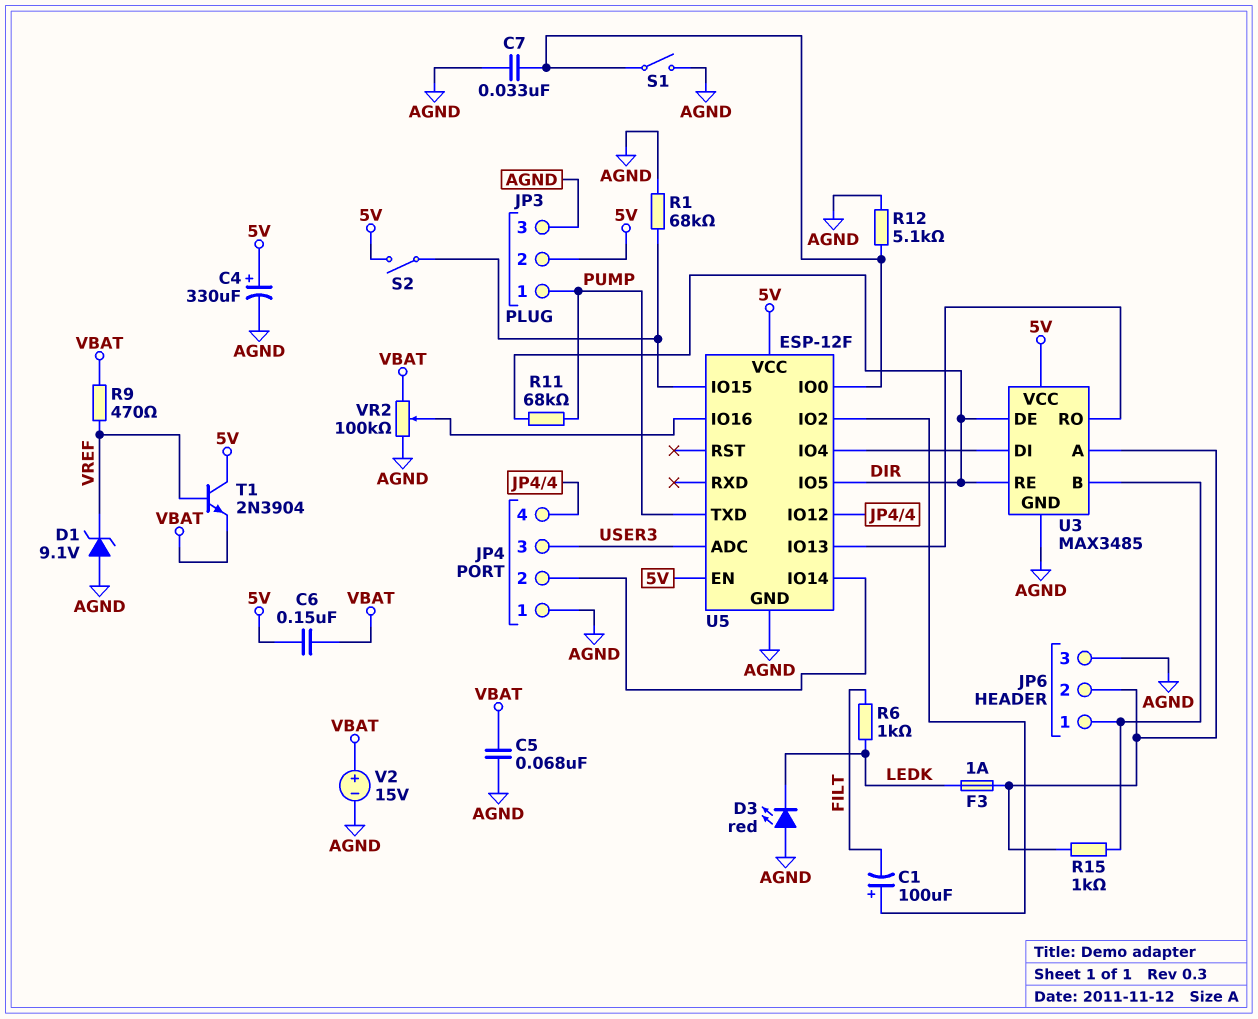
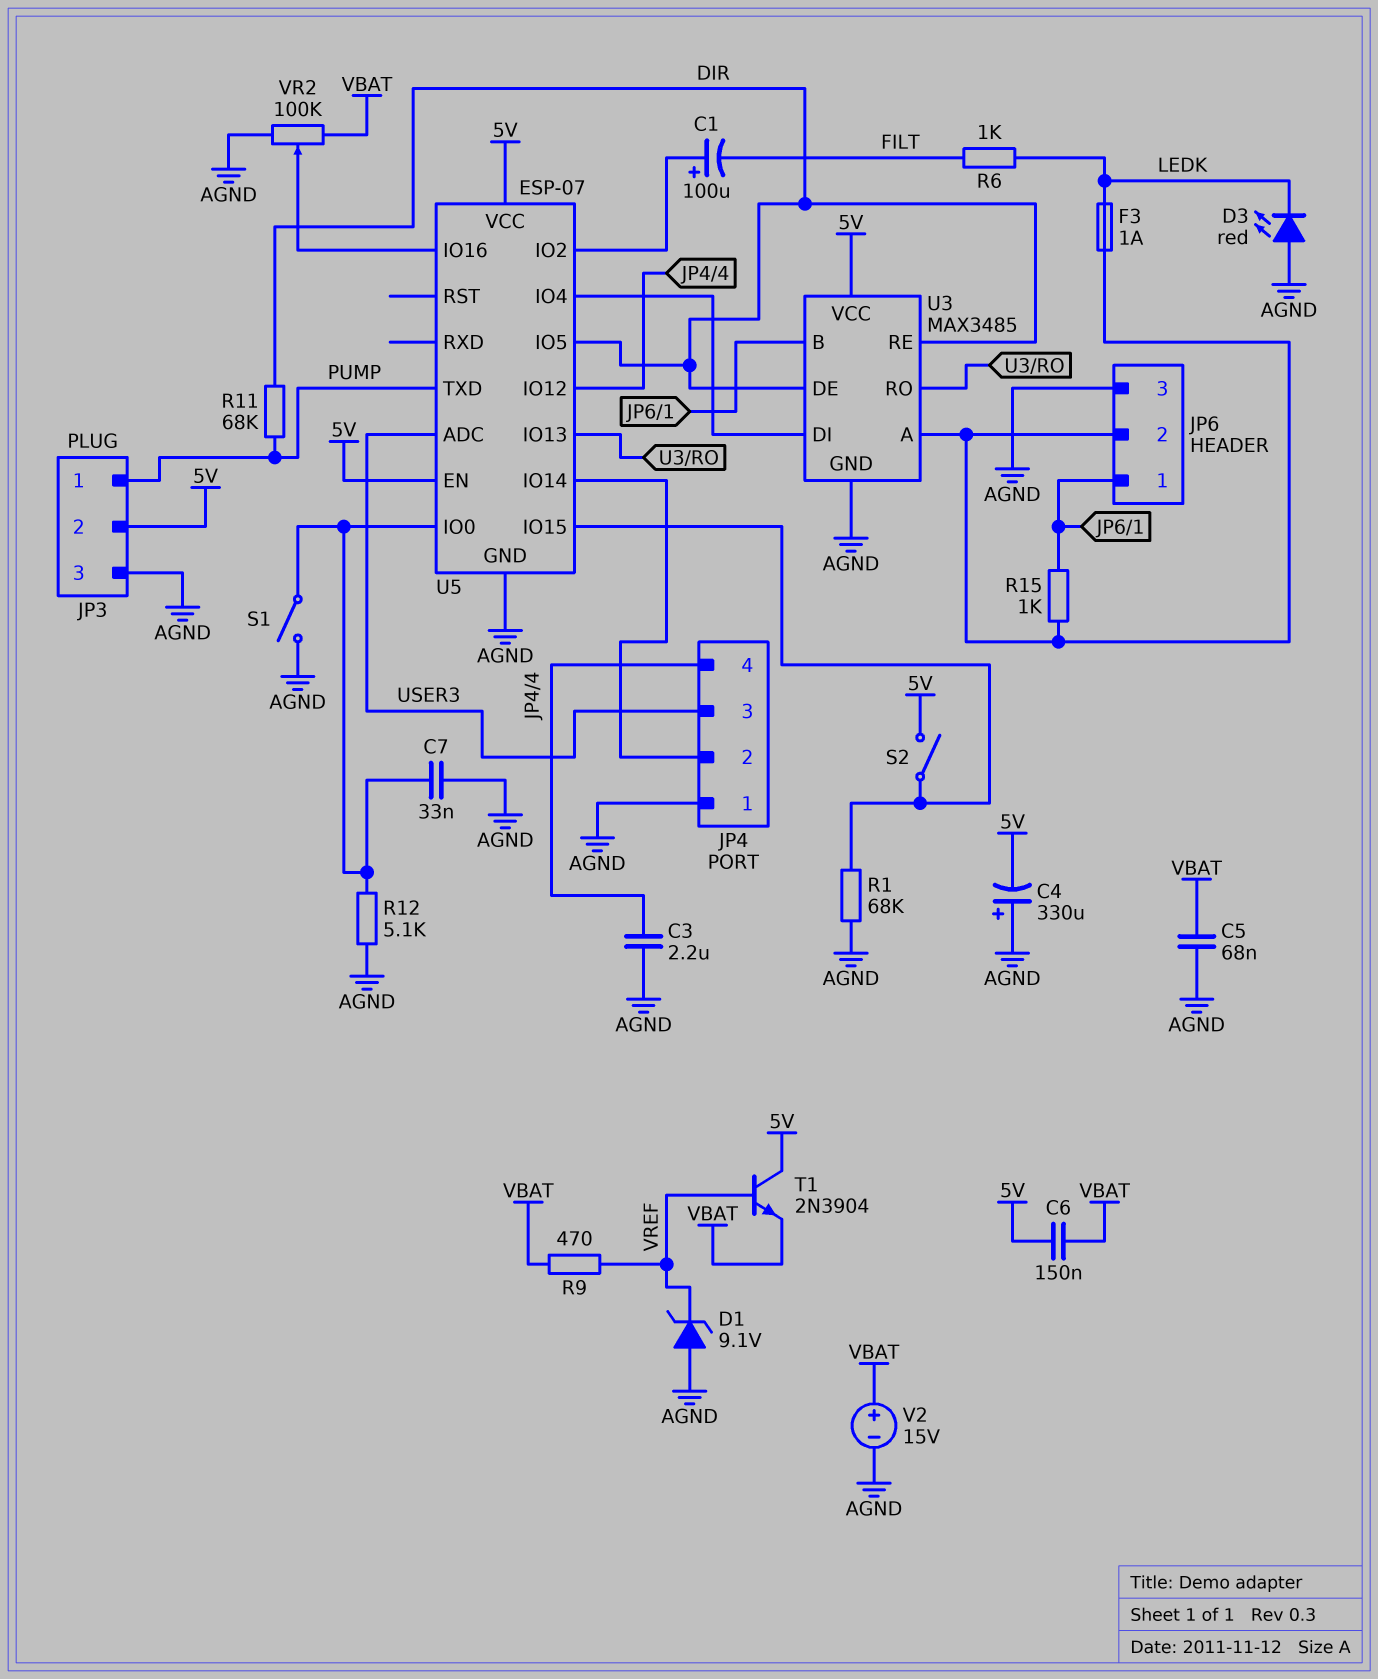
C3: none -> 2.2uF (AGND, JP4/4)
C4: 330uF (plus 5V, minus AGND) -> 330uF (plus AGND, minus 5V)
U5: ESP-12F -> ESP-07

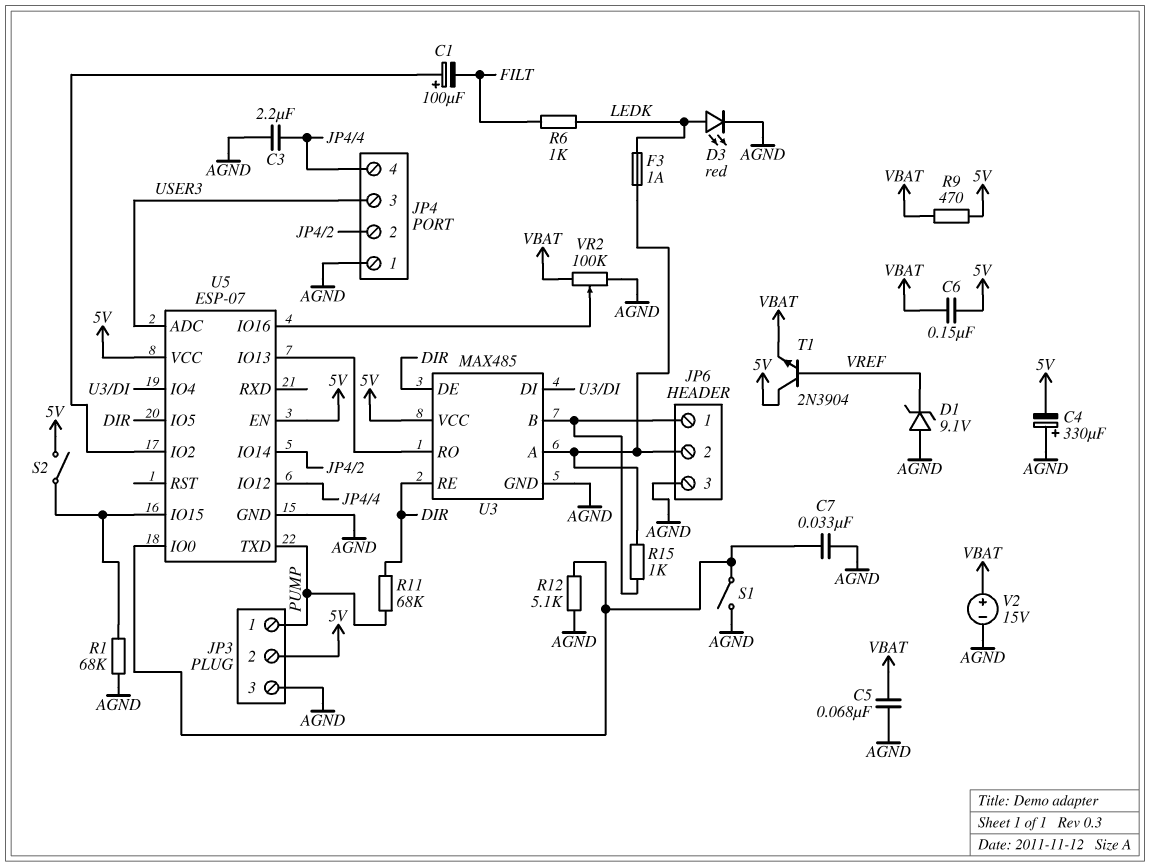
D3: LED red (A AGND, K LEDK) -> LED red (A LEDK, K AGND)
R9: 470 (VBAT, VREF) -> 470 (5V, VBAT)
U3: MAX3485 -> MAX485

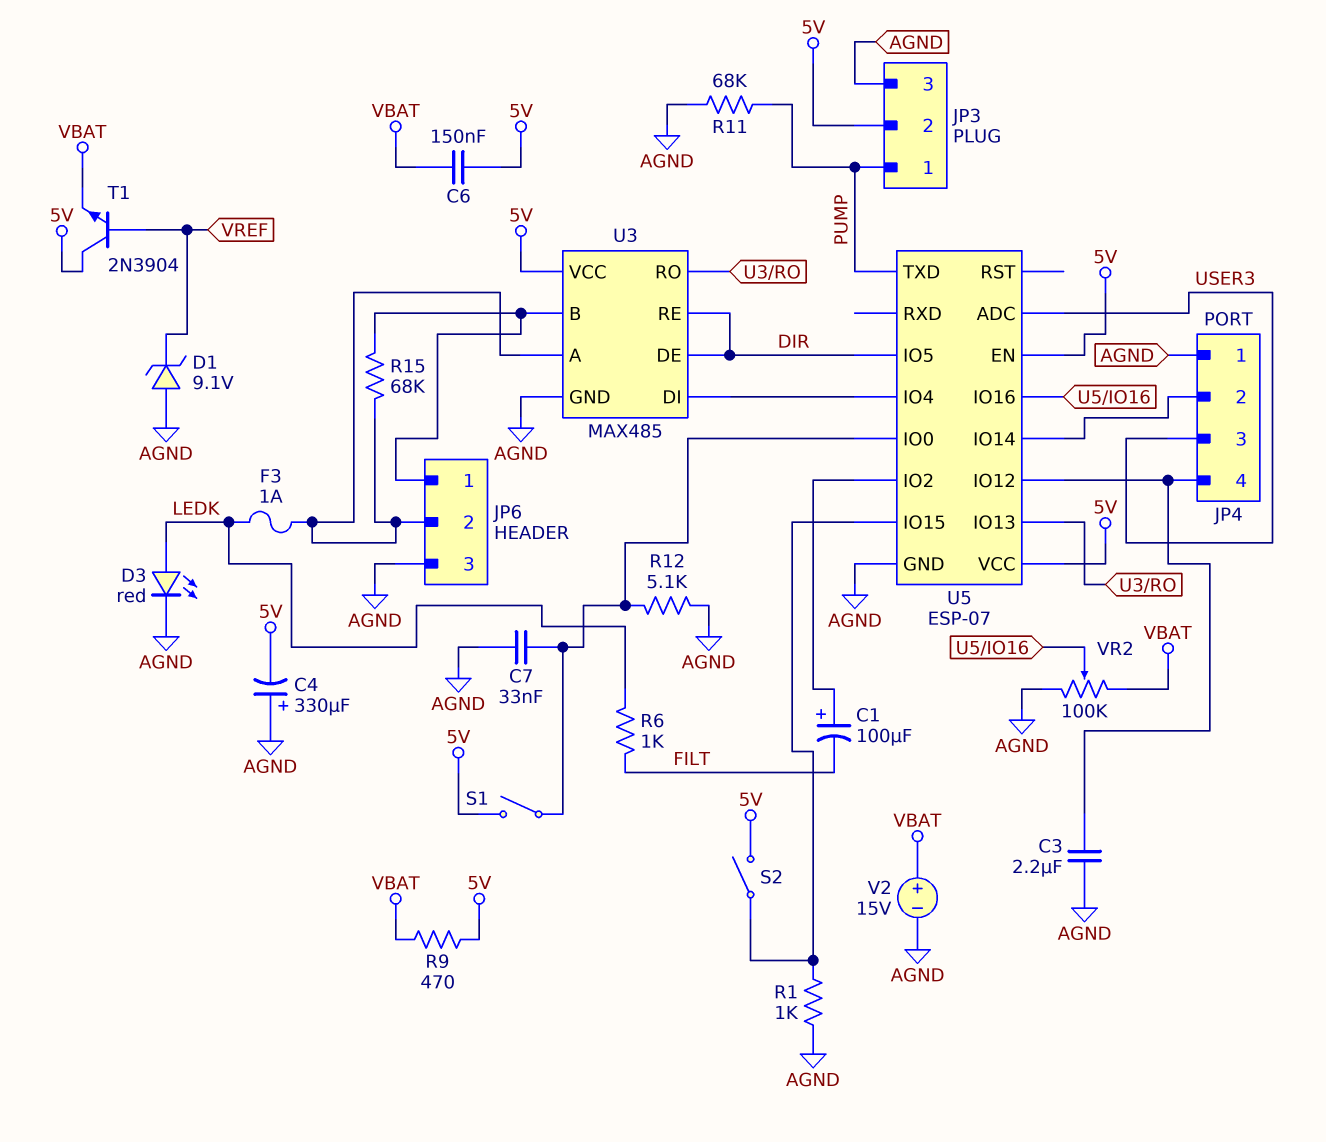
C5: 68nF (AGND, VBAT) -> none
R1: 68k (AGND, U5/IO15) -> 1k (AGND, U5/IO15)
R11: 68k (DIR, PUMP) -> 68k (AGND, PUMP)
R15: 1k (JP6/1, JP6/2) -> 68k (JP6/1, JP6/2)
S1: switch (AGND, U5/IO0) -> switch (5V, U5/IO0)

